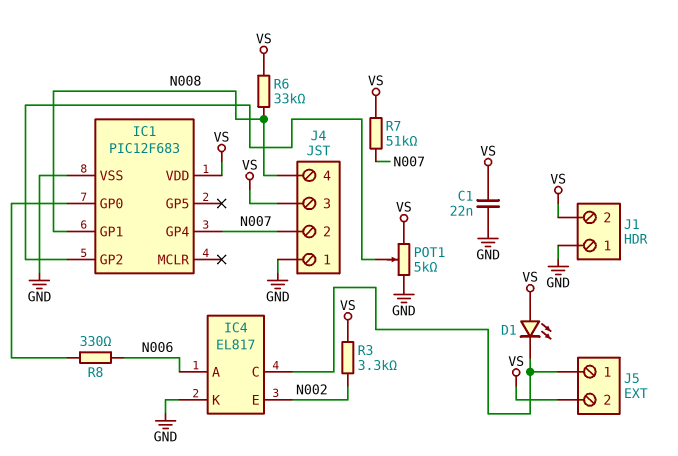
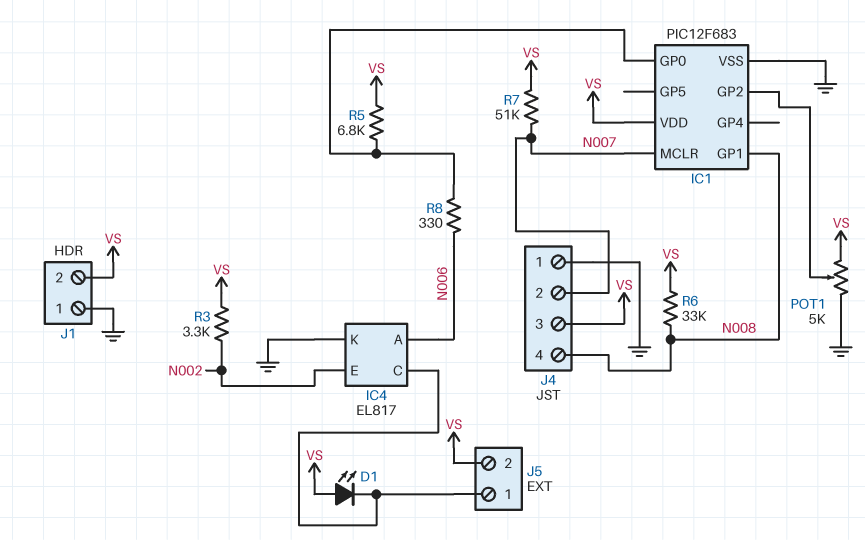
C1: 22nF (GND, VS) -> none
IC1 pin GP4: N007 -> none
IC1 pin MCLR: none -> N007
R5: none -> 6.8k (IC1/GP0, VS)

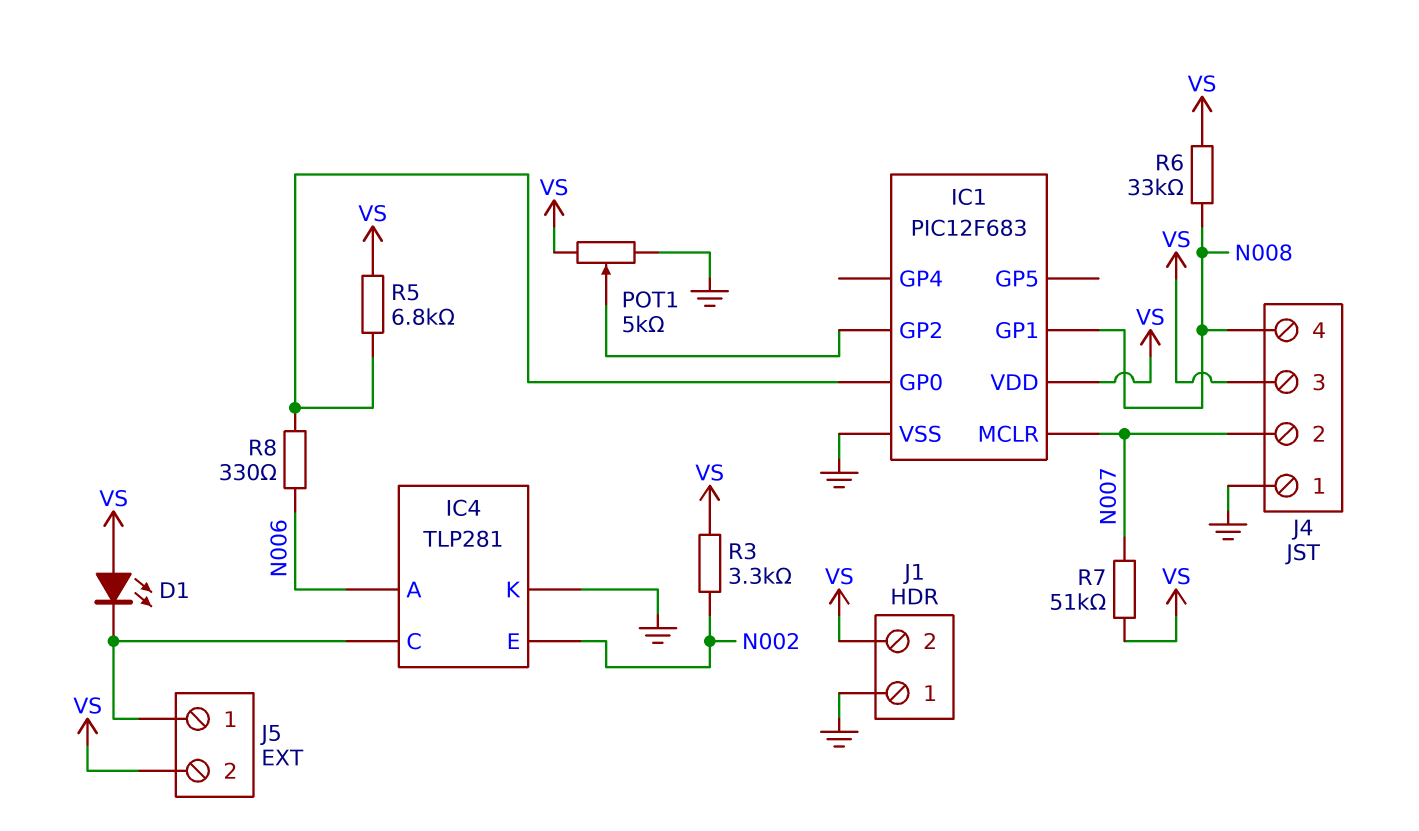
IC4: EL817 -> TLP281

